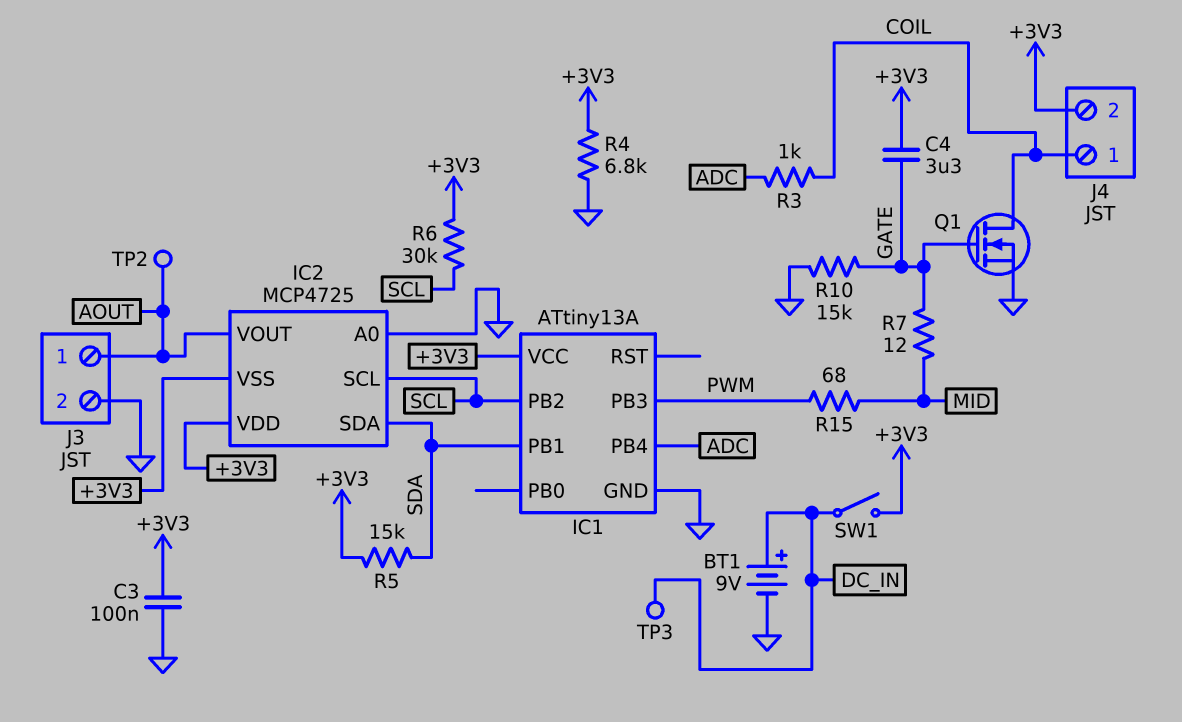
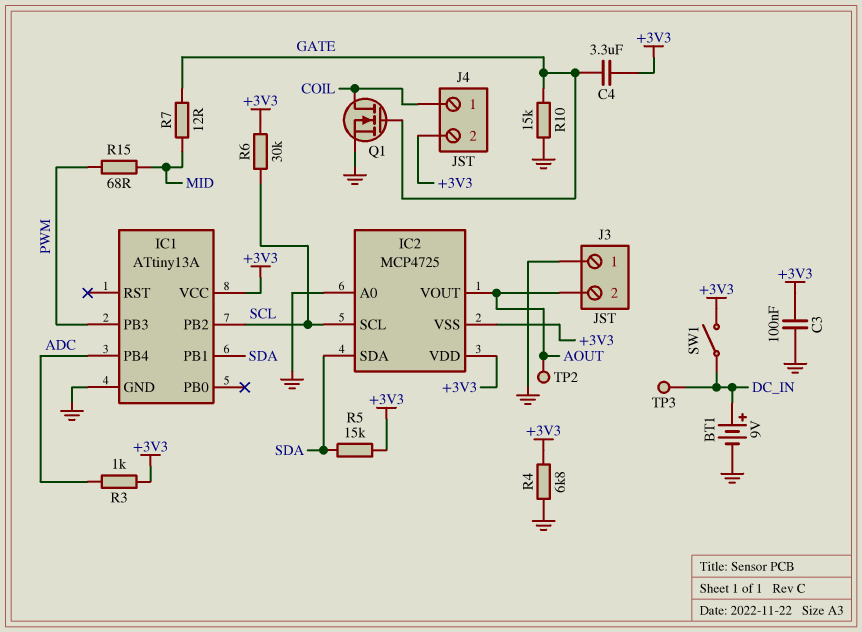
J3 pin 1: AOUT -> GND
J3 pin 2: GND -> AOUT
R3: 1k (ADC, COIL) -> 1k (+3V3, ADC)

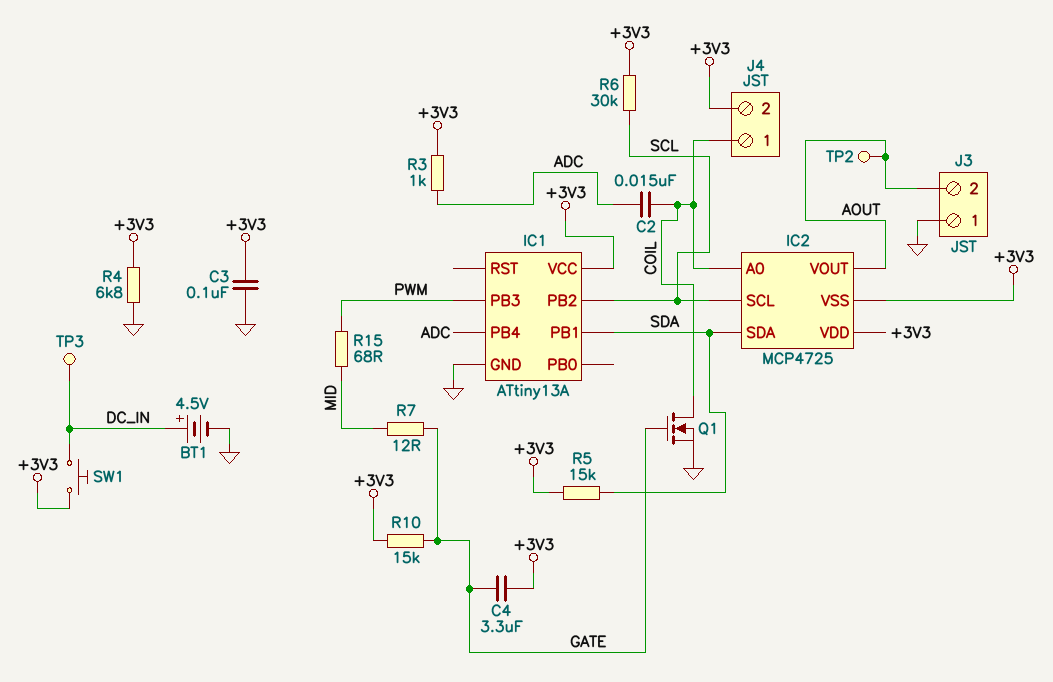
BT1: 9V (plus DC_IN, minus GND) -> 4.5V (plus DC_IN, minus GND)
C2: none -> 15nF (ADC, COIL)
IC2 pin A0: GND -> COIL
R10: 15k (GATE, GND) -> 15k (+3V3, GATE)
SW1: switch (+3V3, DC_IN) -> button (+3V3, DC_IN)

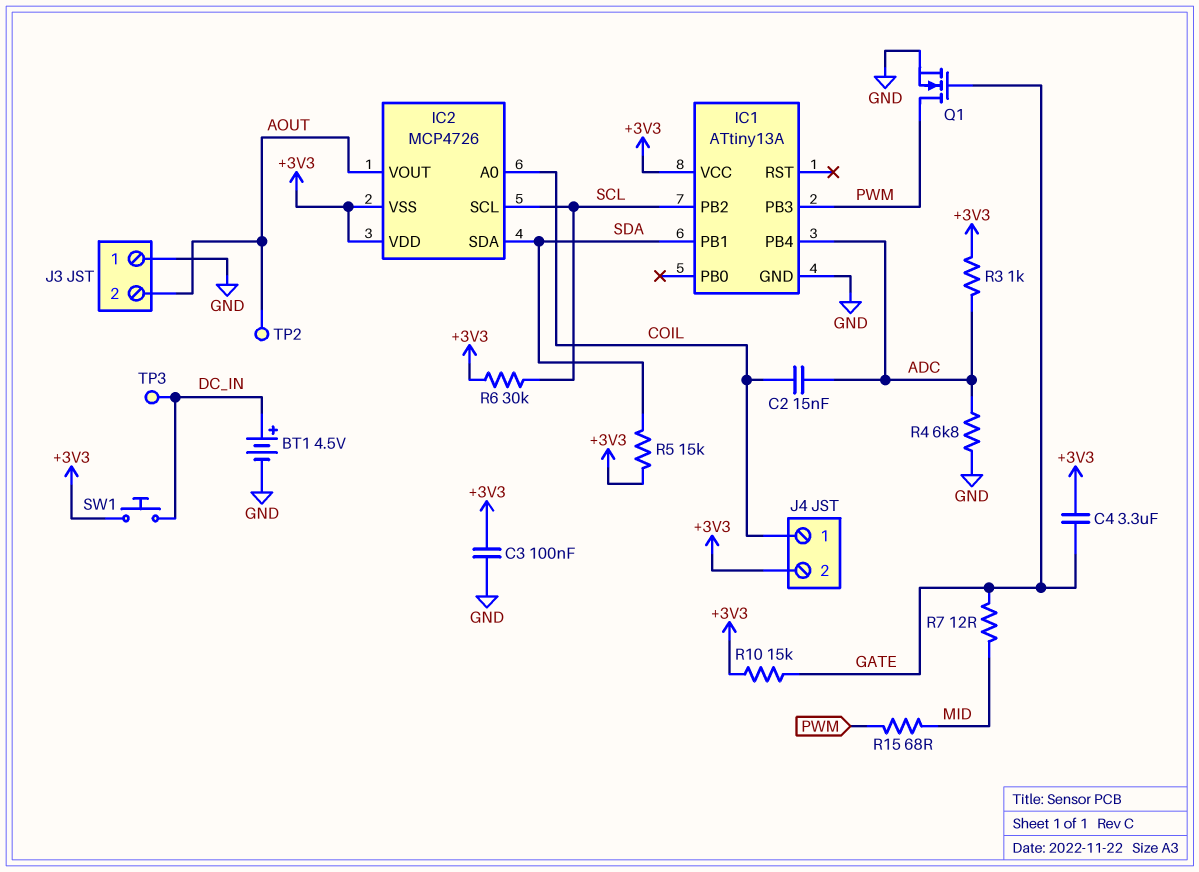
IC2: MCP4725 -> MCP4726
Q1: NMOS (G GATE, D COIL, S GND) -> NMOS (G GATE, D PWM, S GND)
R4: 6.8k (+3V3, GND) -> 6.8k (ADC, GND)

